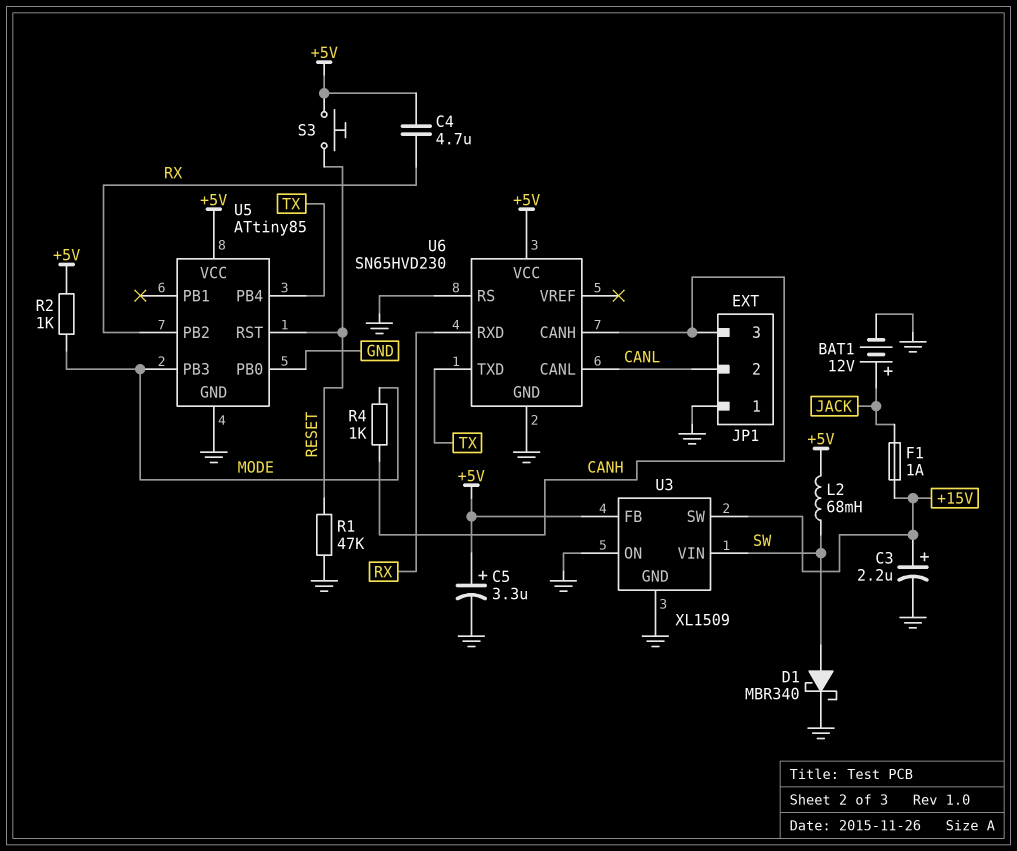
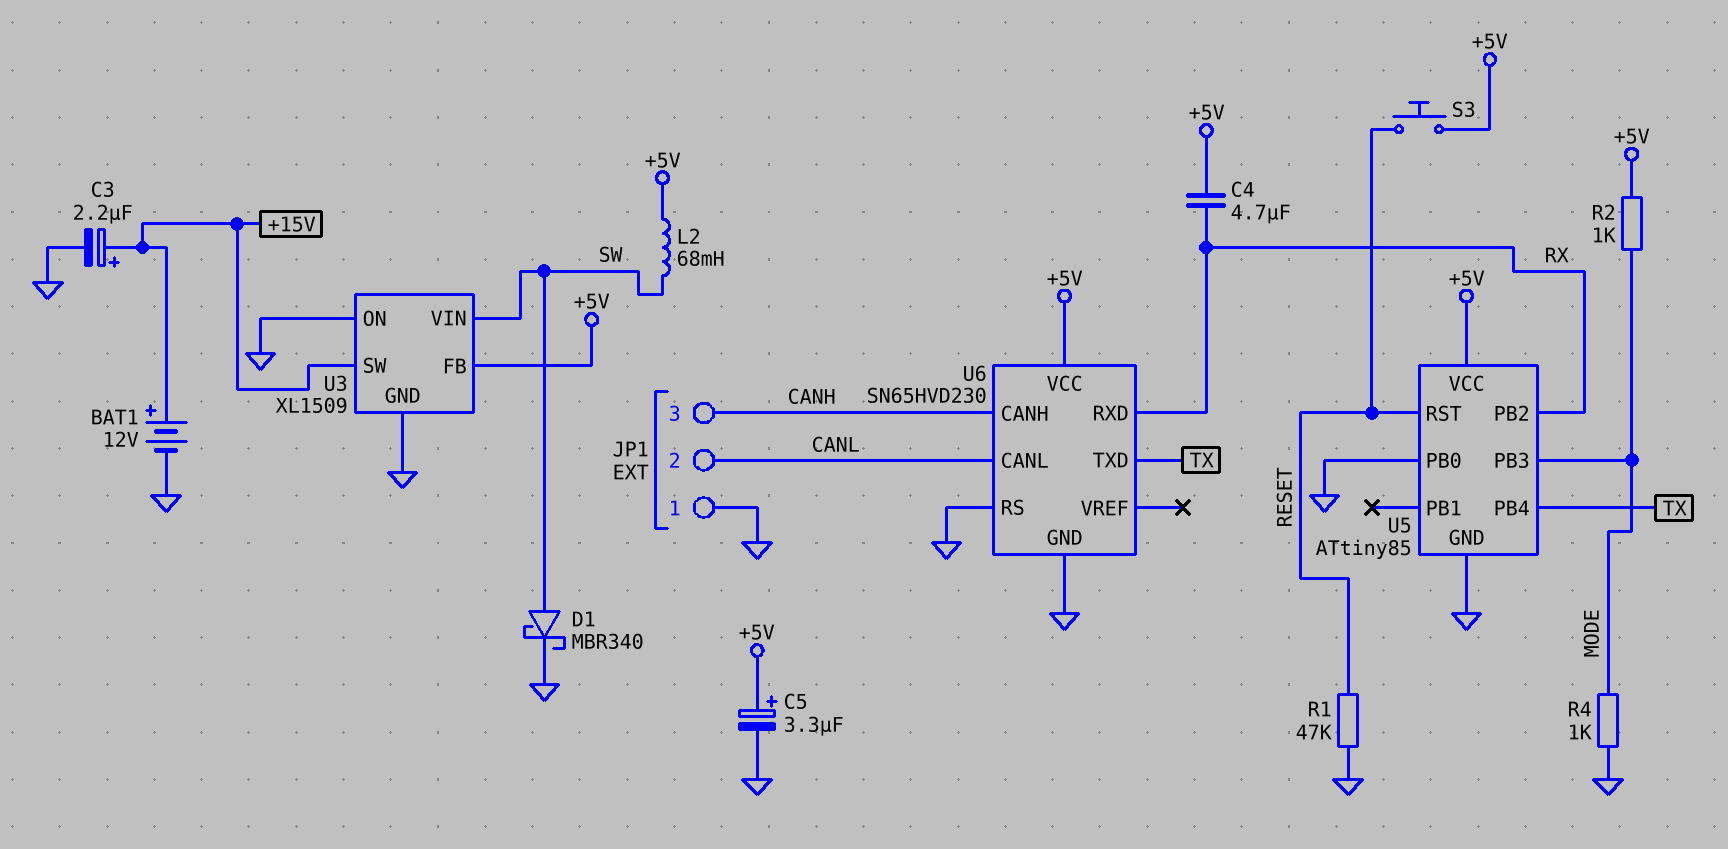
BAT1: 12V (plus JACK, minus GND) -> 12V (plus +15V, minus GND)
F1: 1A (+15V, JACK) -> none
R4: 1k (CANH, MODE) -> 1k (GND, MODE)

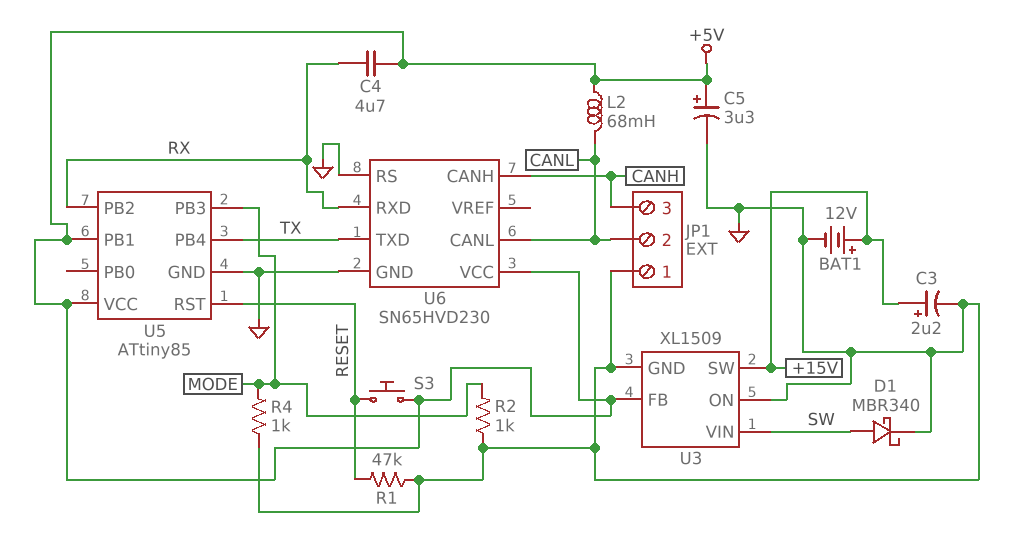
L2: 68mH (+5V, SW) -> 68mH (+5V, CANL)
R2: 1k (+5V, MODE) -> 1k (GND, MODE)
U5 pin PB0: GND -> none
U5 pin PB1: none -> +5V

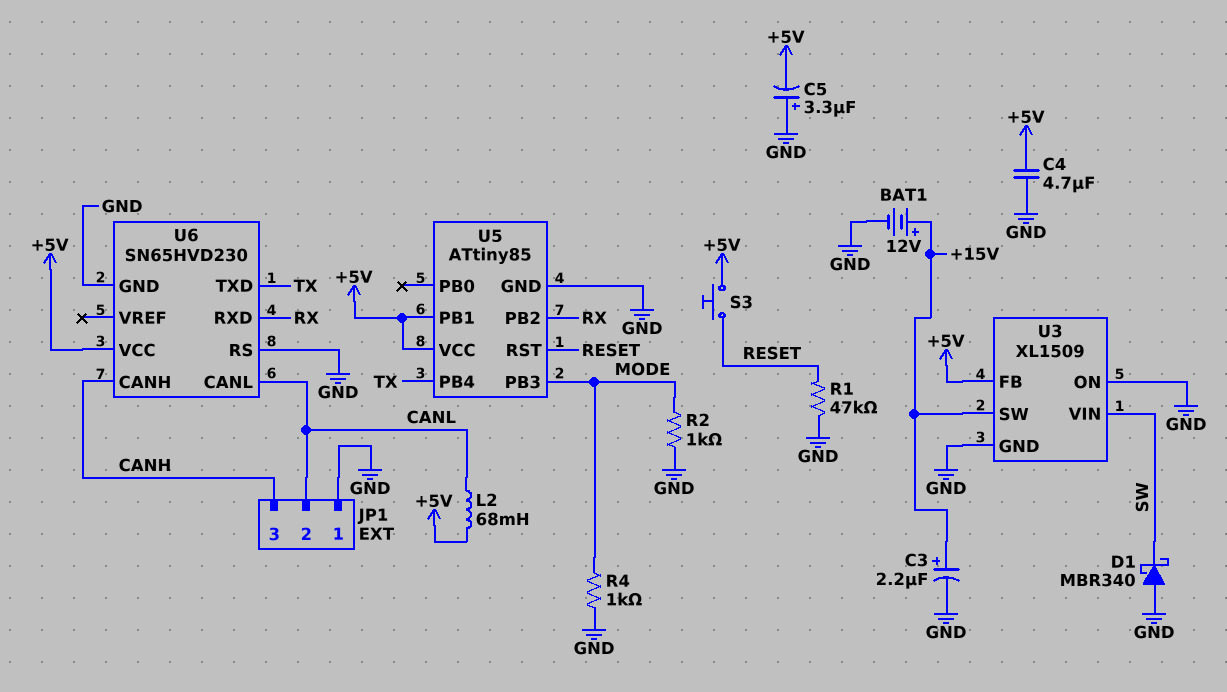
C4: 4.7uF (+5V, RX) -> 4.7uF (+5V, GND)
C5: 3.3uF (plus +5V, minus GND) -> 3.3uF (plus GND, minus +5V)
D1: schottky MBR340 (A SW, K GND) -> schottky MBR340 (A GND, K SW)

